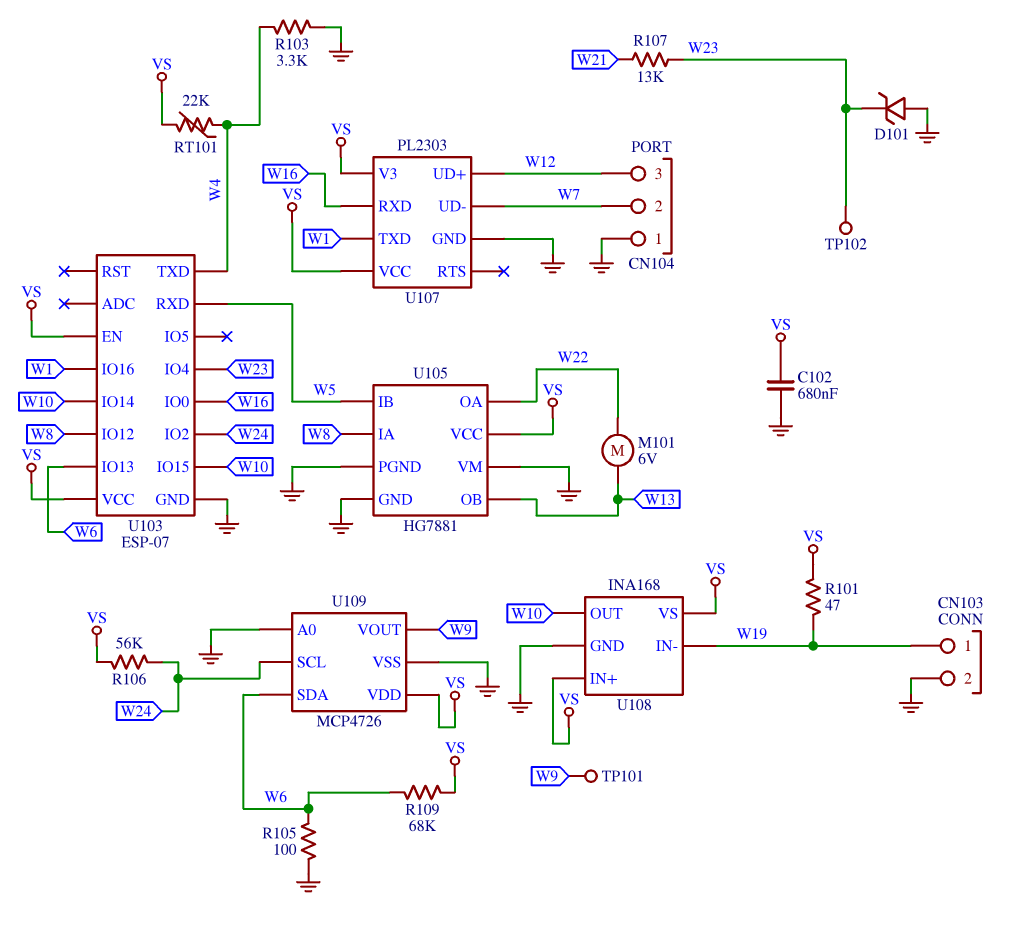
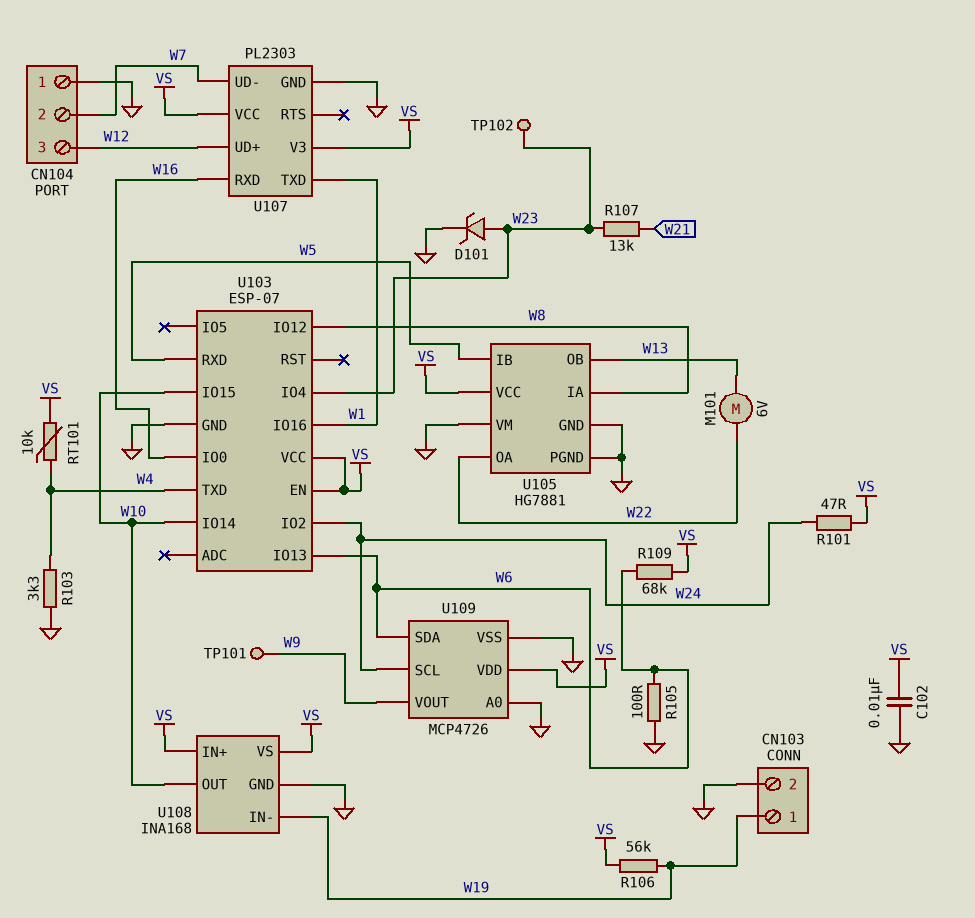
C102: 680nF (GND, VS) -> 10nF (GND, VS)
D101: zener (A GND, K W23) -> zener (A W23, K GND)
R101: 47 (VS, W19) -> 47 (VS, W24)
R106: 56k (VS, W24) -> 56k (VS, W19)
RT101: 22k (VS, W4) -> 10k (VS, W4)

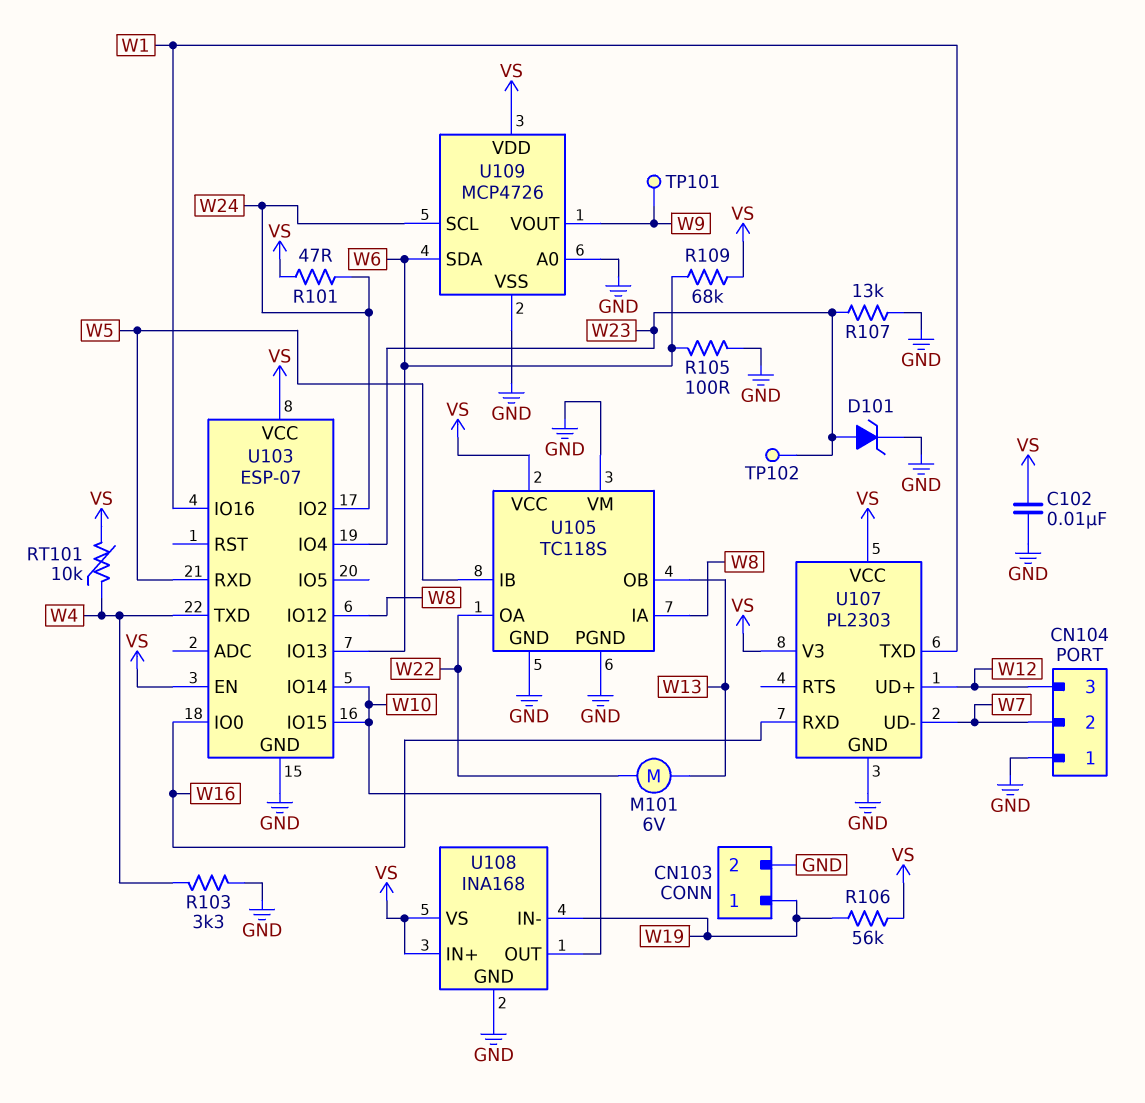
R107: 13k (W21, W23) -> 13k (GND, W23)
U105: HG7881 -> TC118S

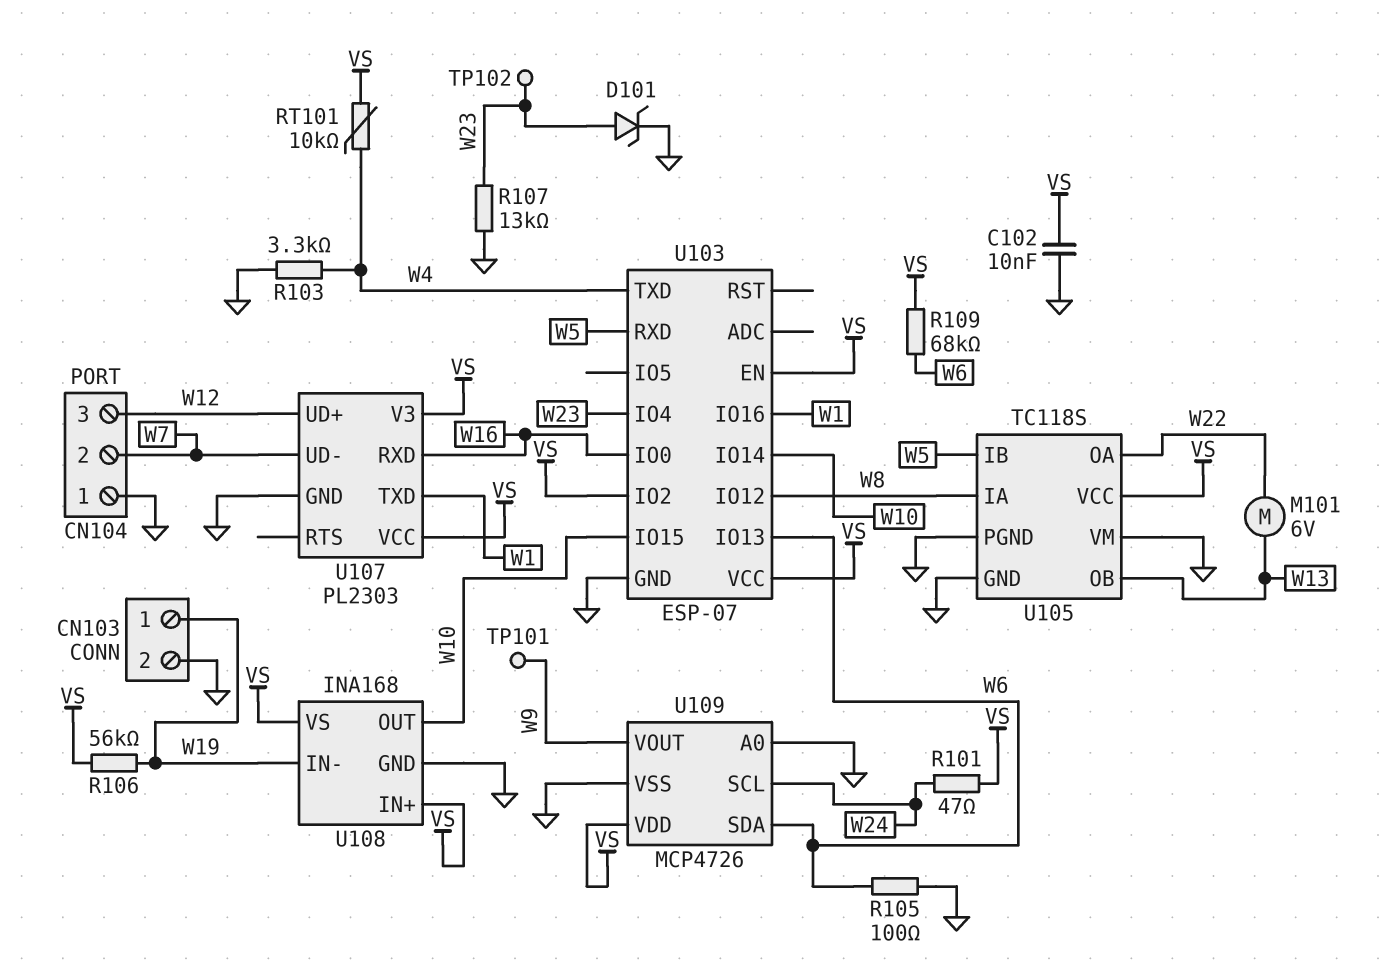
U103 pin IO2: W24 -> VS

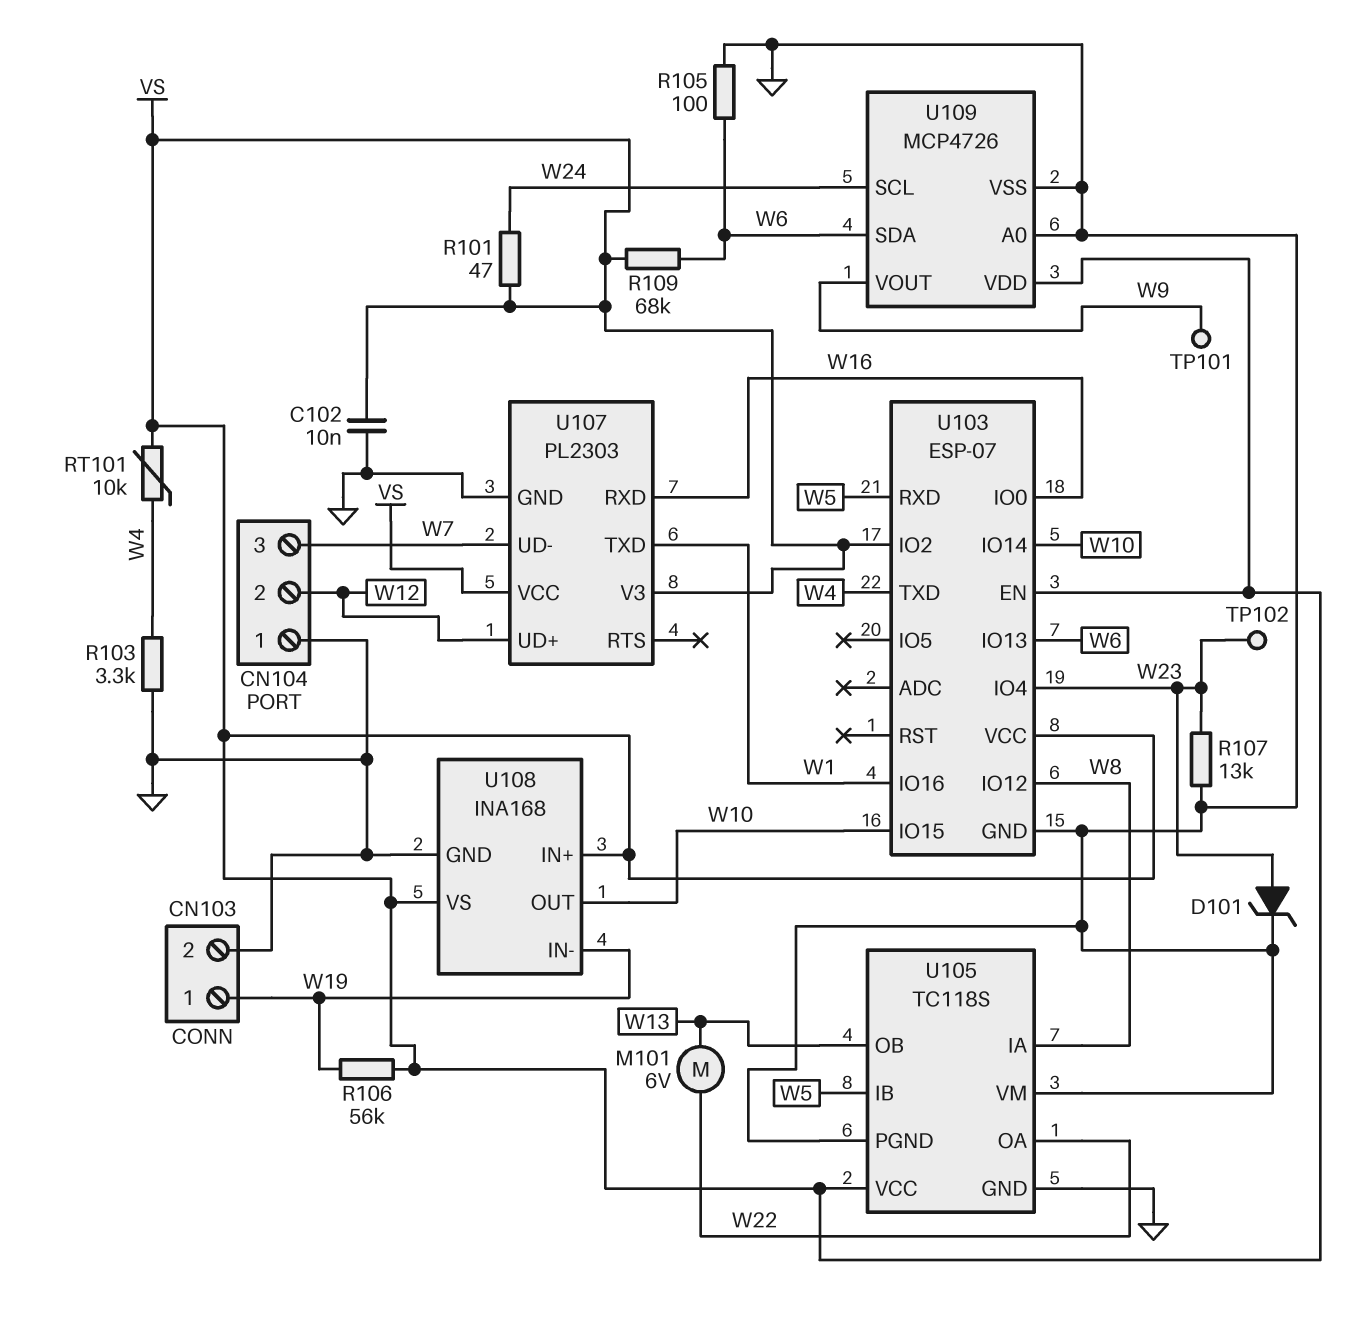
CN104 pin 2: W7 -> W12
CN104 pin 3: W12 -> W7

